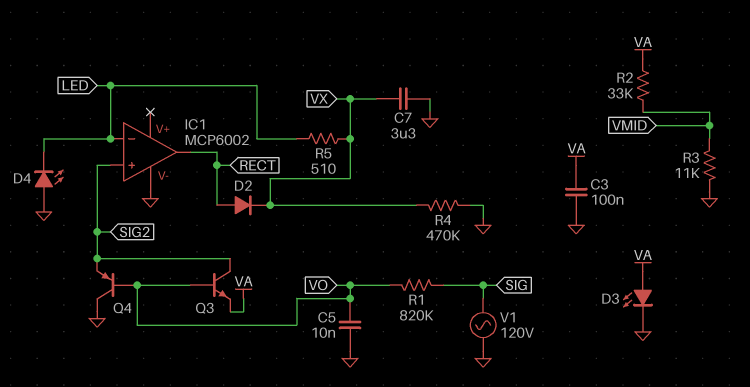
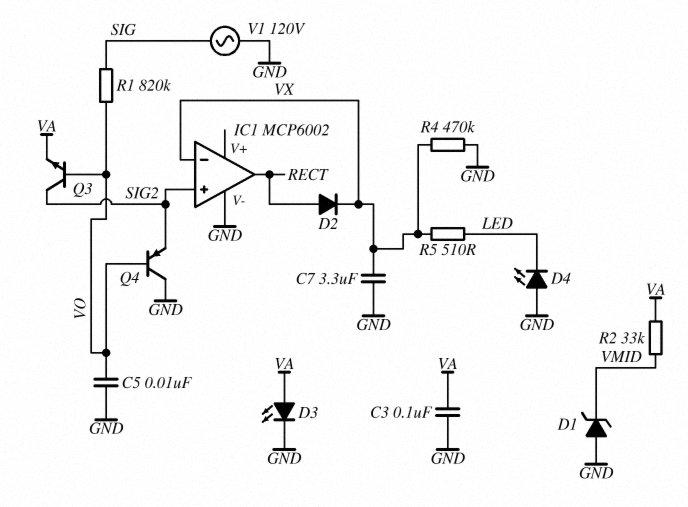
D1: none -> zener (A GND, K VMID)
IC1 pin in-: LED -> VX
R3: 11k (GND, VMID) -> none

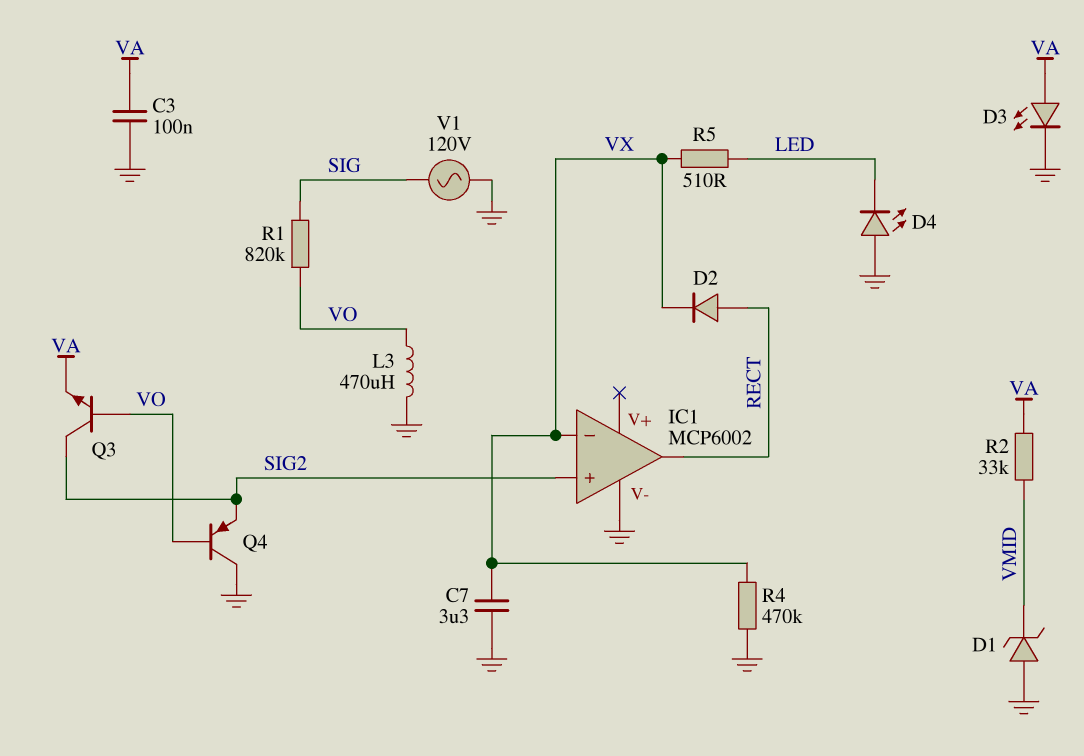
C5: 10nF (GND, VO) -> none
L3: none -> 470uH (GND, VO)

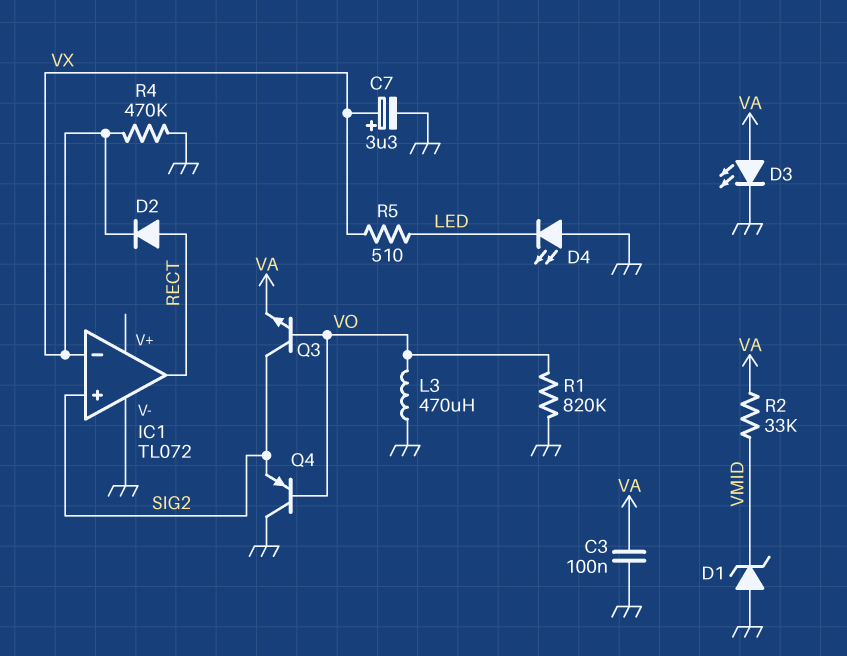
C7: 3.3uF (GND, VX) -> 3.3uF (plus VX, minus GND)
IC1: MCP6002 -> TL072
R1: 820k (SIG, VO) -> 820k (GND, VO)
V1: AC 120V (GND, SIG) -> none

